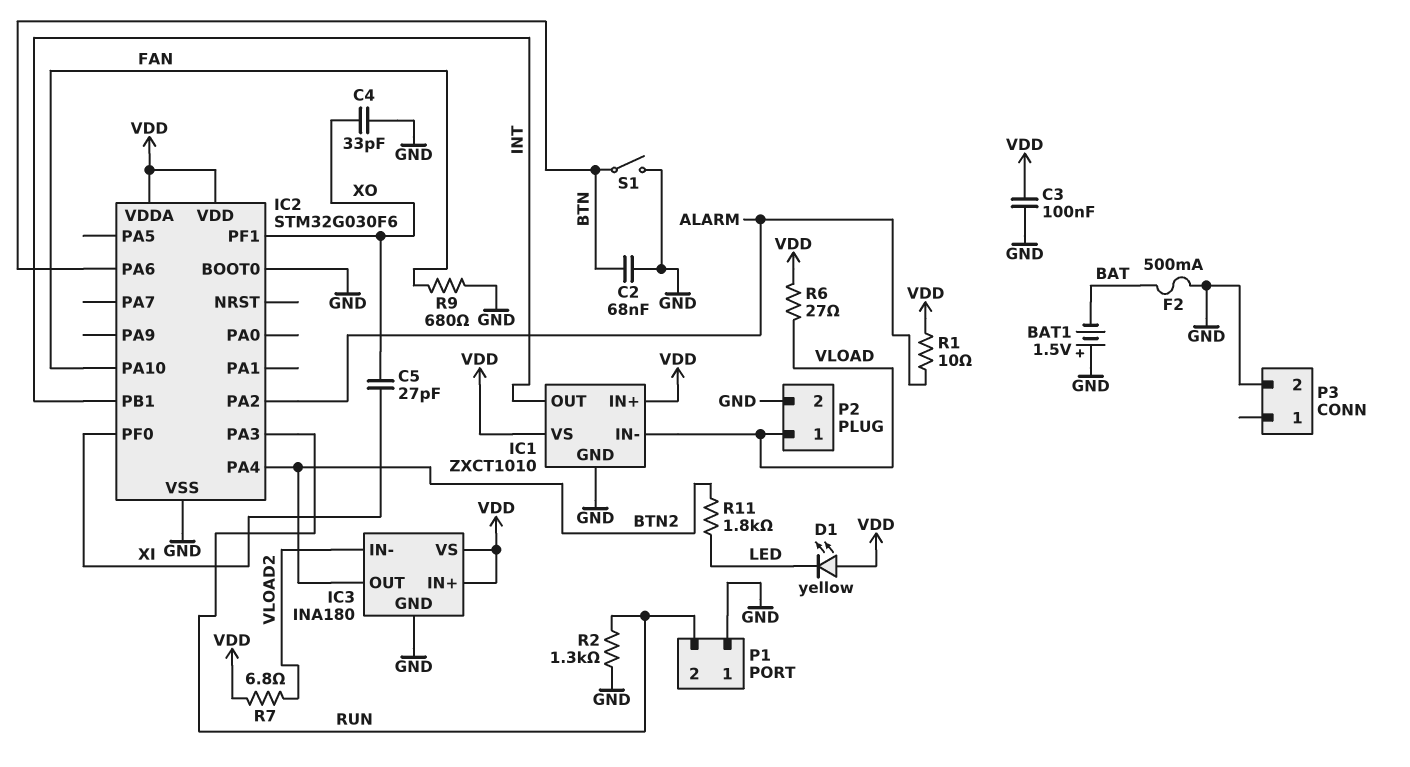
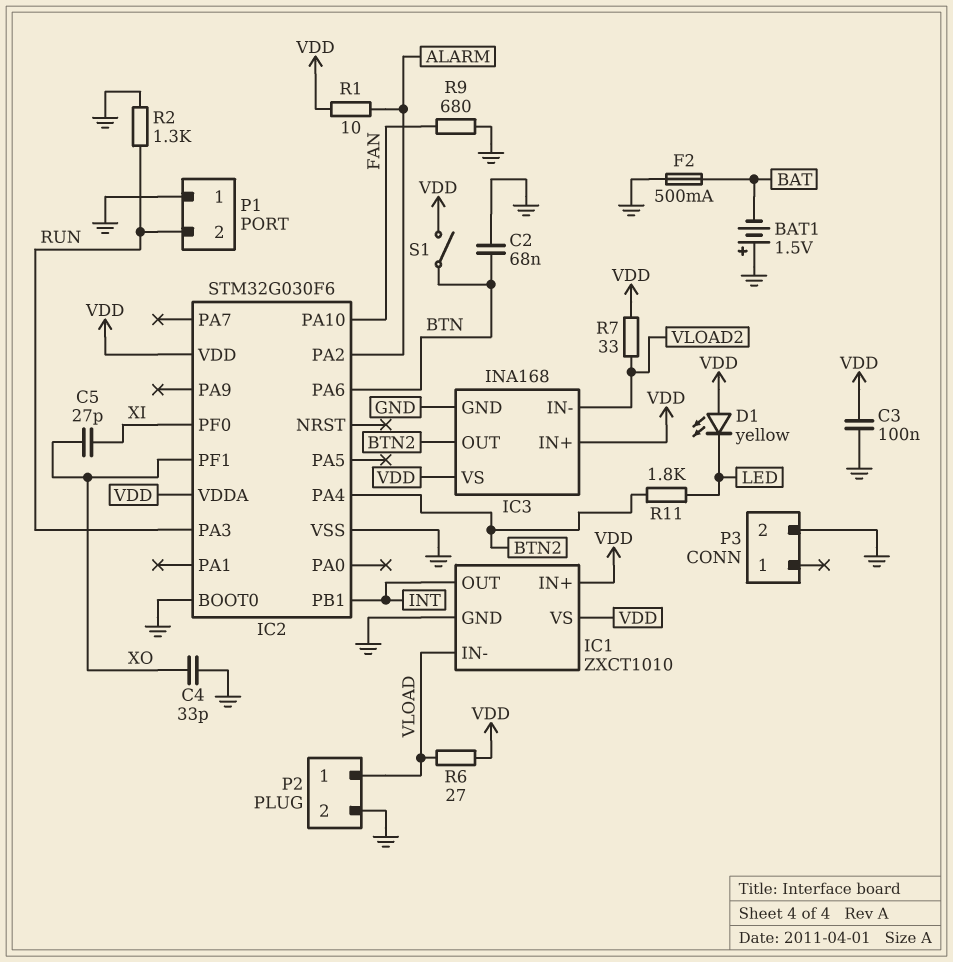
IC3: INA180 -> INA168
R7: 6.8 (VDD, VLOAD2) -> 33 (VDD, VLOAD2)
S1: switch (BTN, GND) -> switch (BTN, VDD)

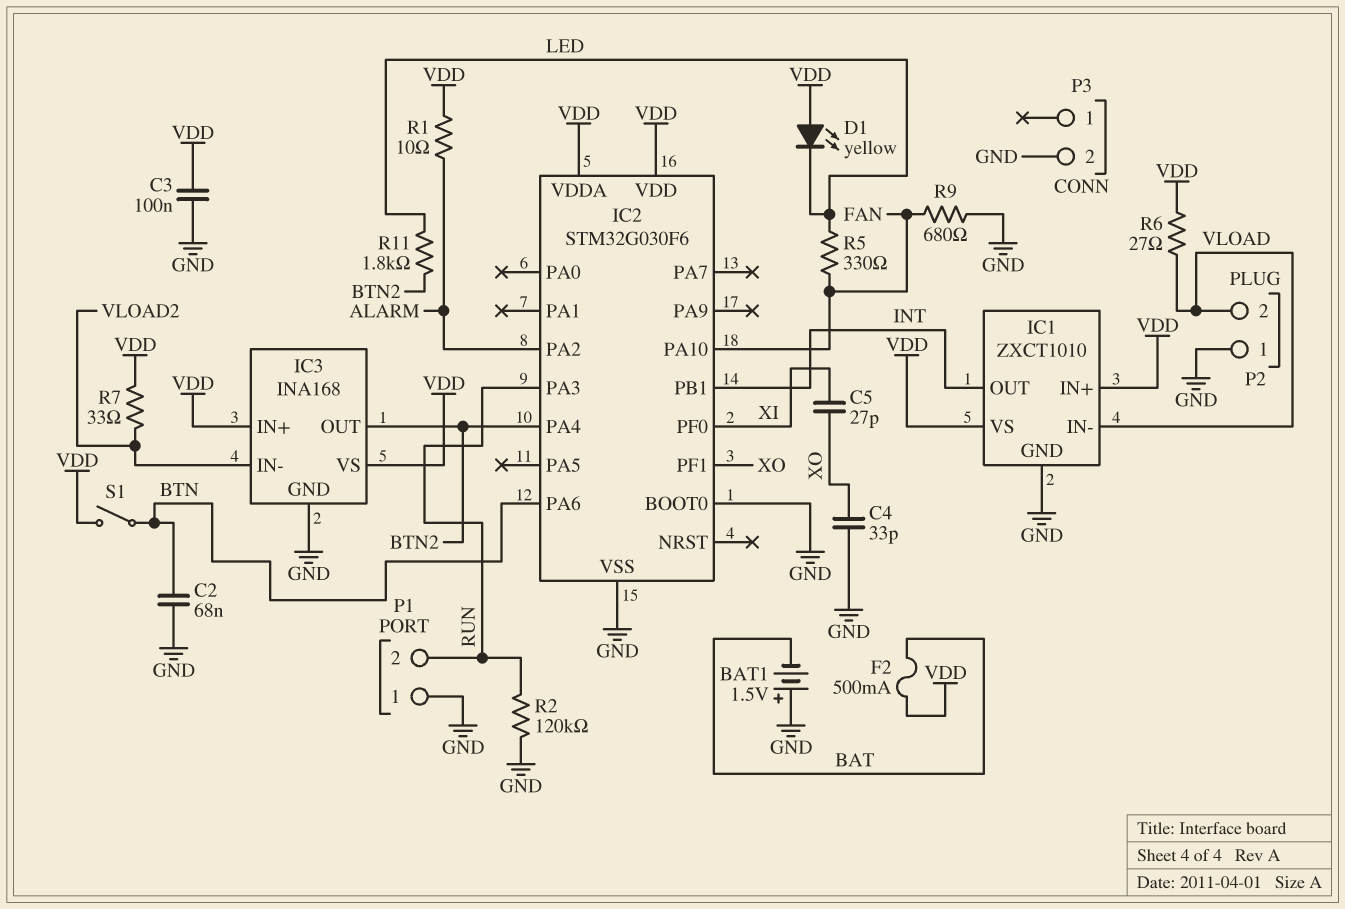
F2: 500mA (BAT, GND) -> 500mA (BAT, VDD)
P2 pin 1: VLOAD -> GND
P2 pin 2: GND -> VLOAD
R2: 1.3k (GND, RUN) -> 120k (GND, RUN)
R5: none -> 330 (FAN, LED)

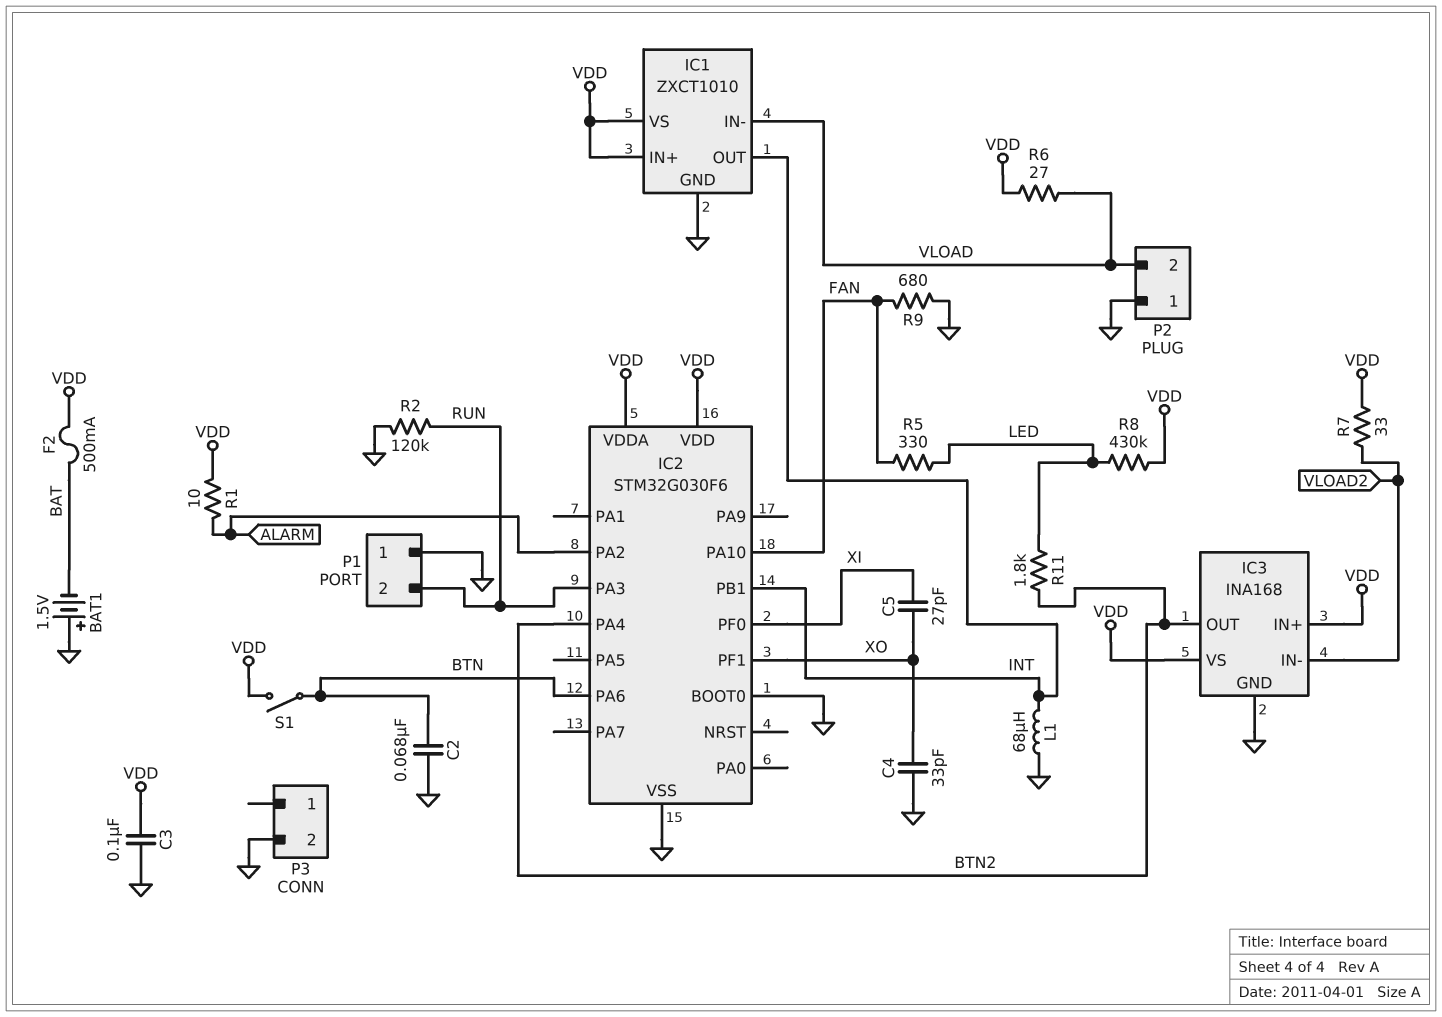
D1: LED yellow (A VDD, K LED) -> none
L1: none -> 68uH (GND, INT)
R8: none -> 430k (LED, VDD)

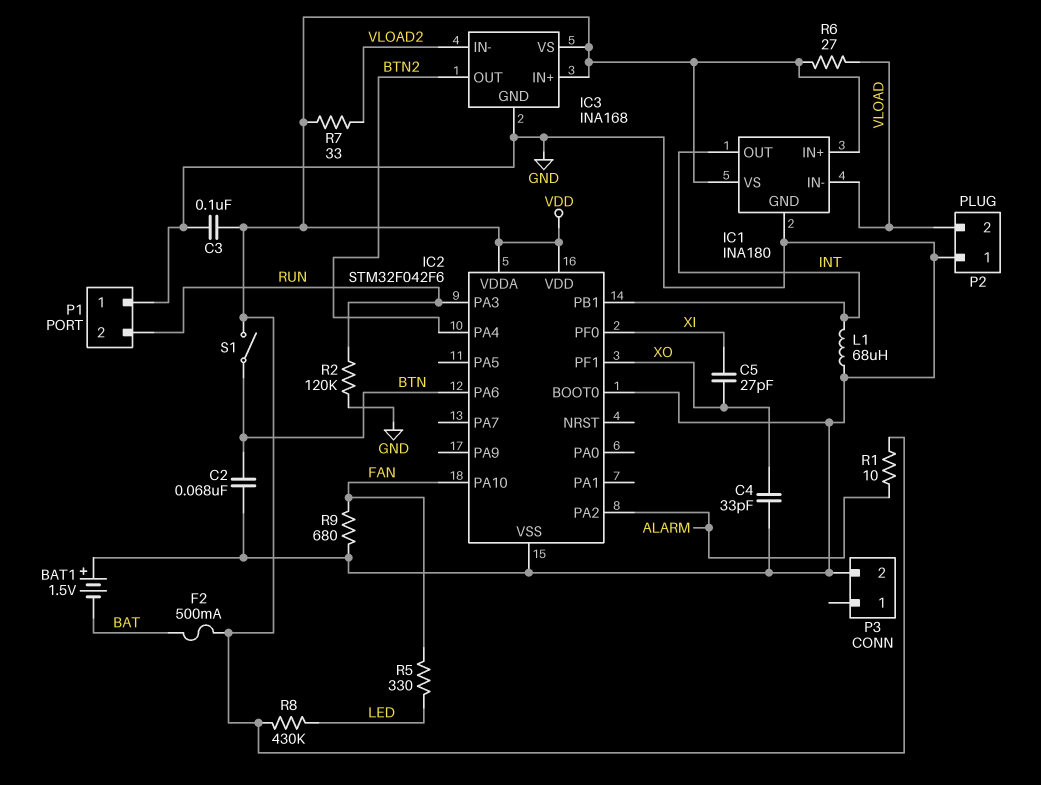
IC1: ZXCT1010 -> INA180
IC2: STM32G030F6 -> STM32F042F6
R11: 1.8k (BTN2, LED) -> none

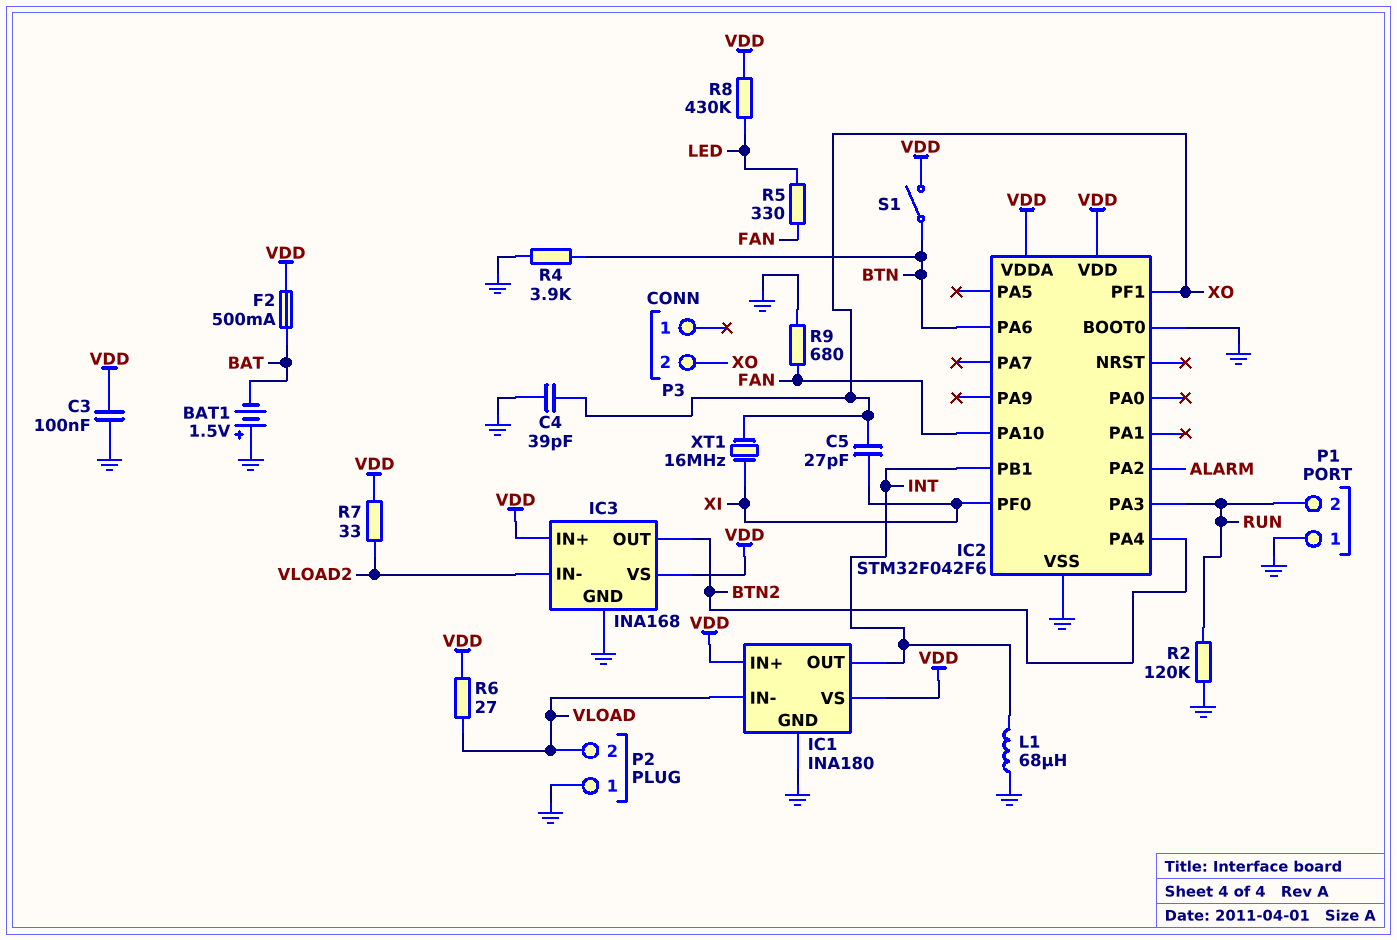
C2: 68nF (BTN, GND) -> none
C4: 33pF (GND, XO) -> 39pF (GND, XO)
P3 pin 2: GND -> XO
R1: 10 (ALARM, VDD) -> none
R4: none -> 3.9k (BTN, GND)
XT1: none -> 16MHz (XI, XO)

